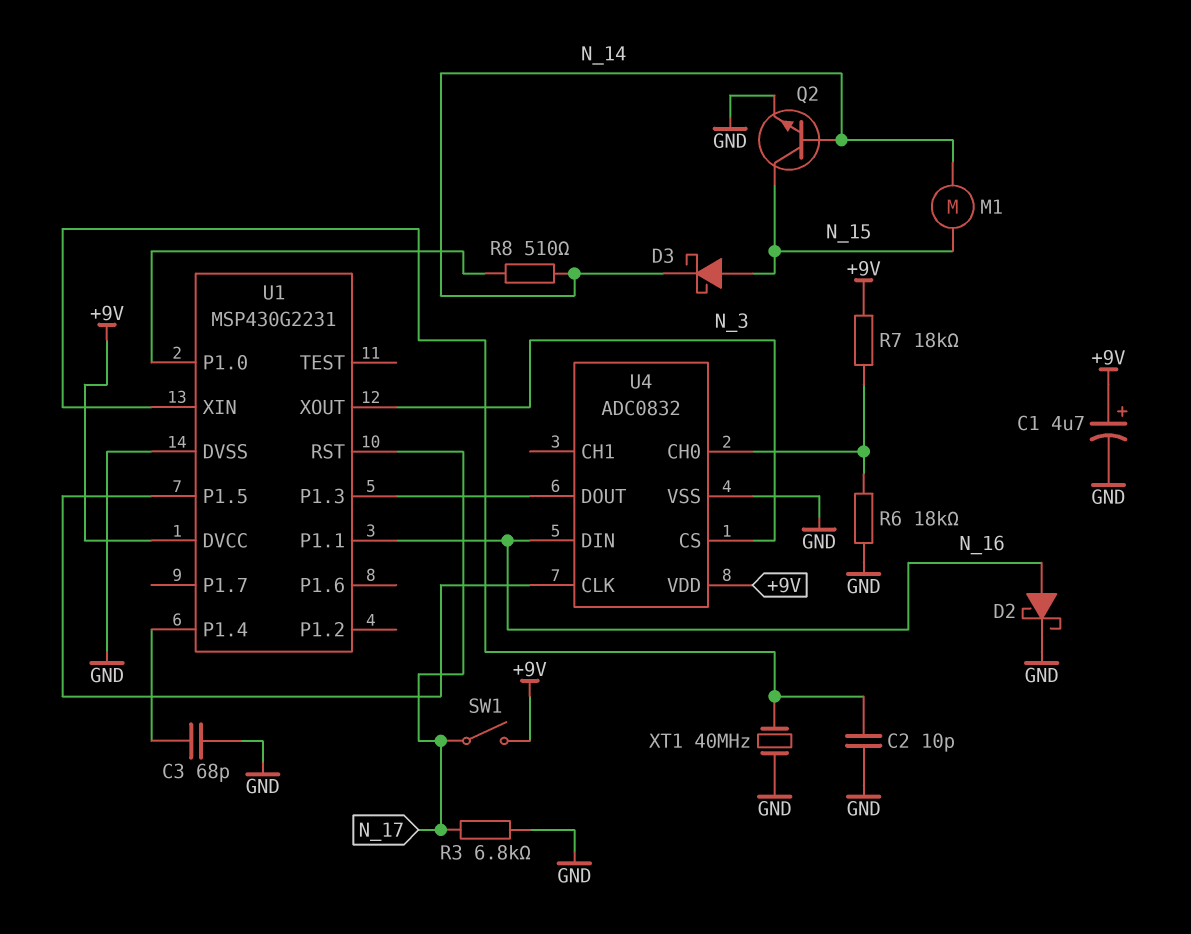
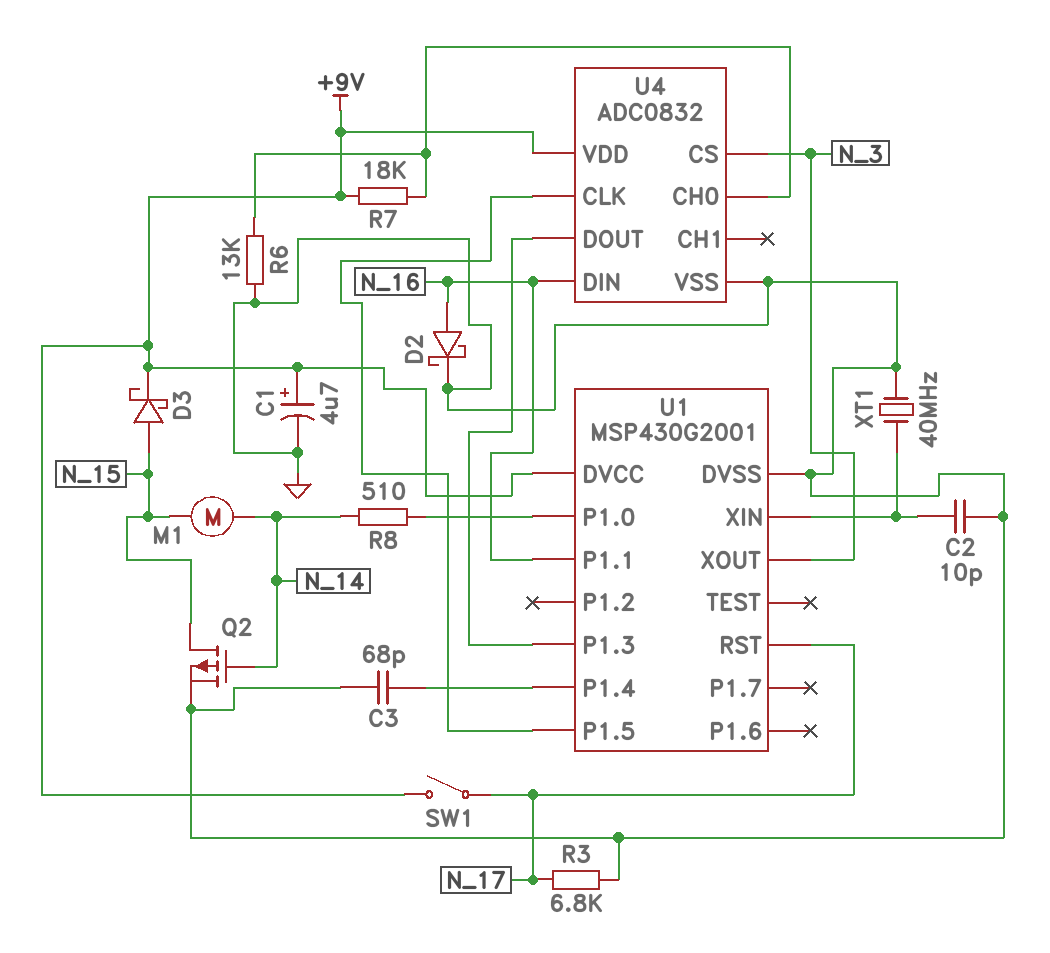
D3: schottky (A N_15, K N_14) -> schottky (A N_15, K +9V)
Q2: NPN (B N_14, C N_15, E GND) -> PMOS (G N_14, D N_15, S GND)
R6: 18k (GND, U4/CH0) -> 13k (GND, U4/CH0)
U1: MSP430G2231 -> MSP430G2001

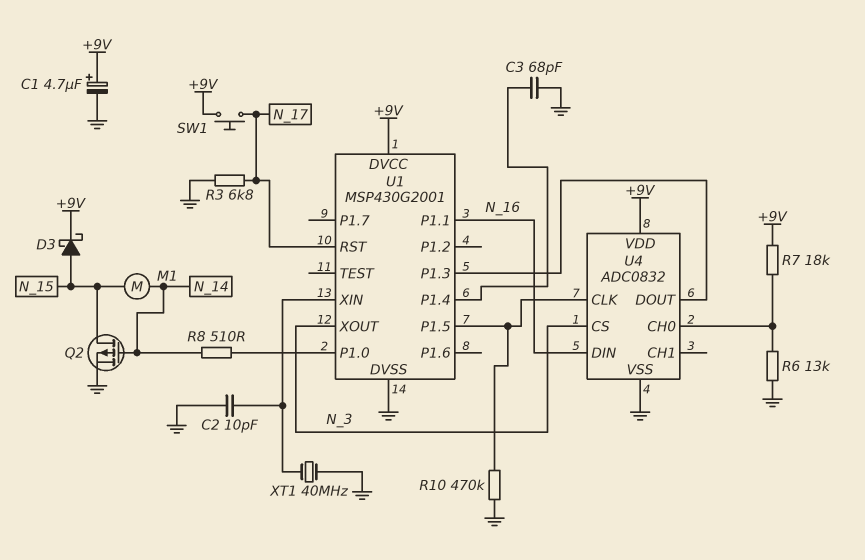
D2: schottky (A N_16, K GND) -> none
R10: none -> 470k (GND, U1/P1.5)
SW1: switch (+9V, N_17) -> button (+9V, N_17)

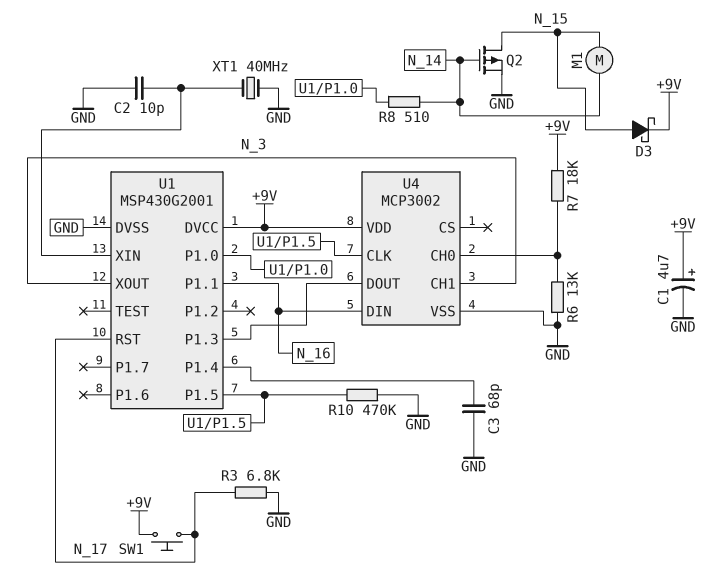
U4: ADC0832 -> MCP3002
U4 pin CH1: none -> N_3
U4 pin CS: N_3 -> none

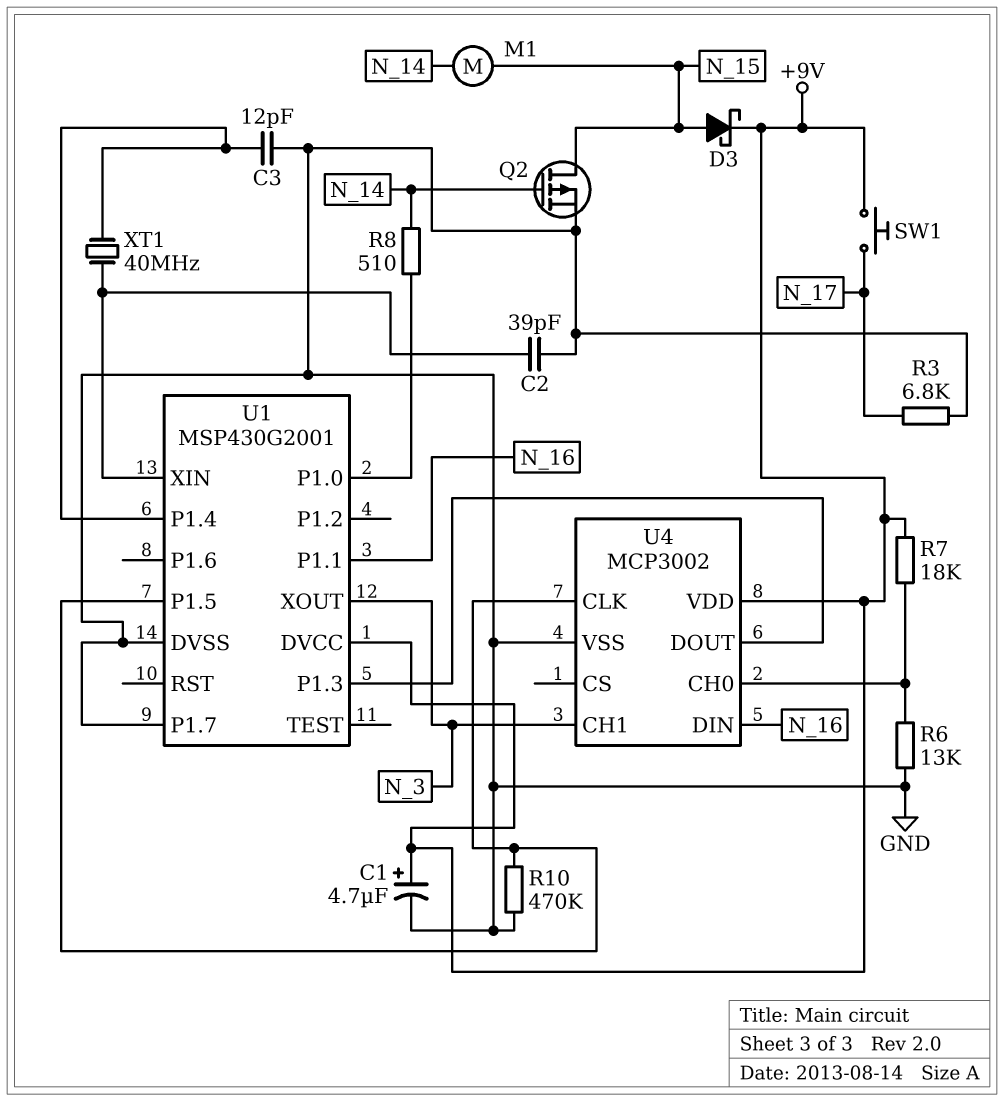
C2: 10pF (GND, U1/XIN) -> 39pF (GND, U1/XIN)
C3: 68pF (GND, U1/P1.4) -> 12pF (GND, U1/P1.4)
U1 pin P1.7: none -> GND
U1 pin RST: N_17 -> none
XT1: 40MHz (GND, U1/XIN) -> 40MHz (U1/P1.4, U1/XIN)

